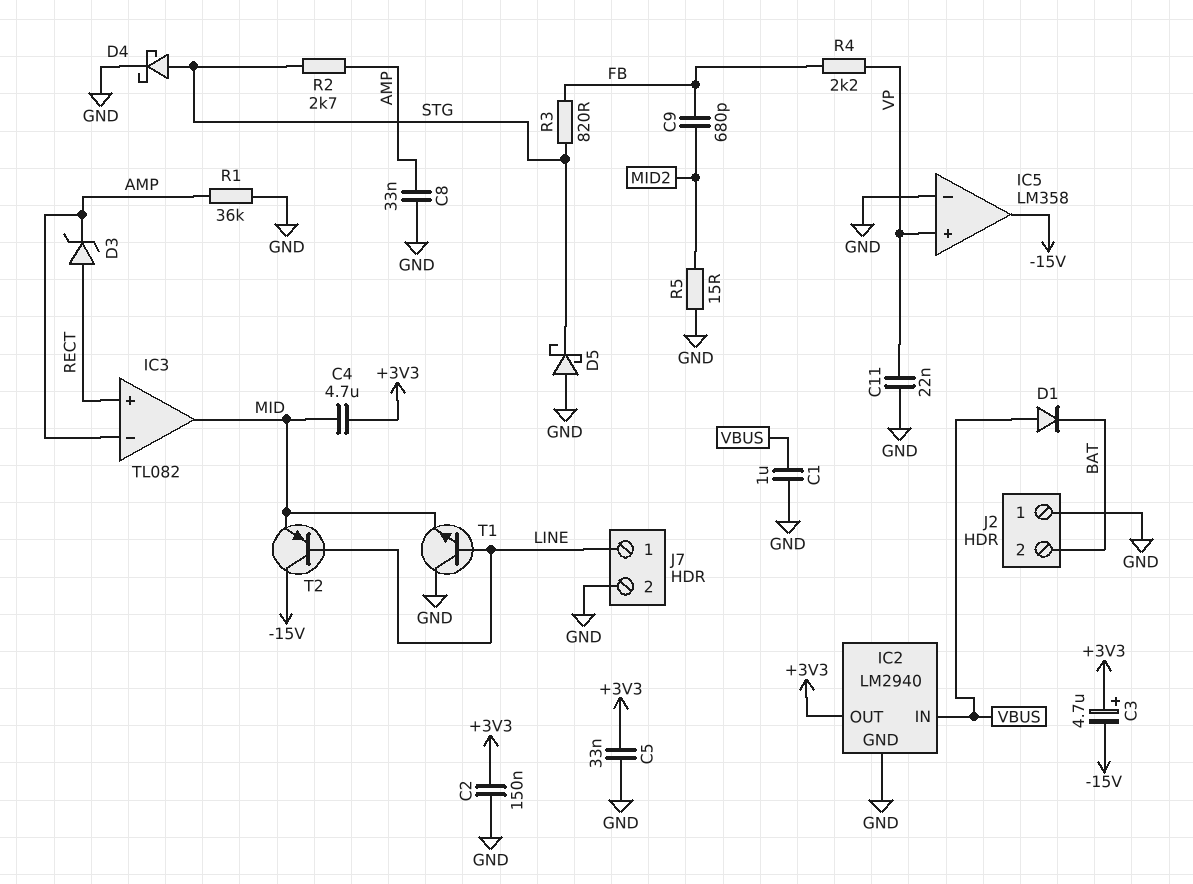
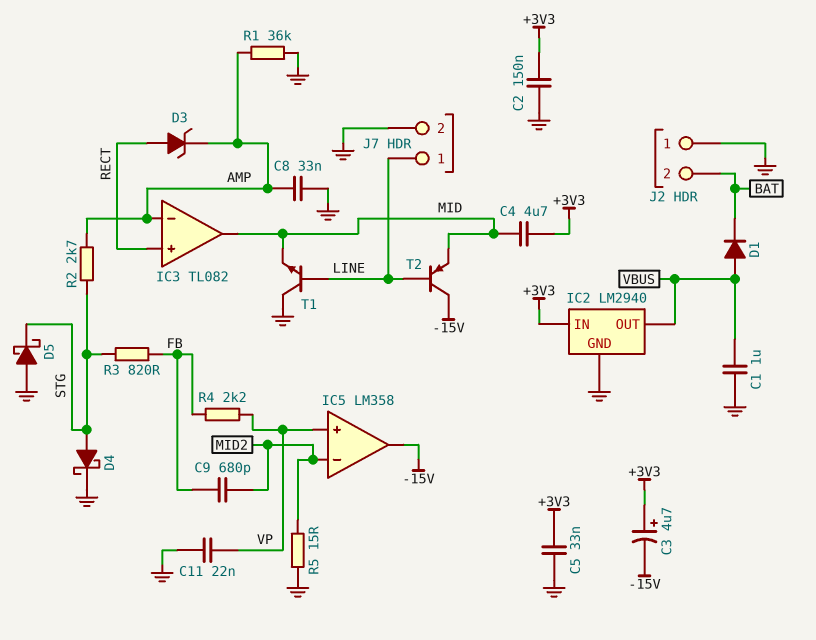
IC2 pin IN: VBUS -> +3V3
IC2 pin OUT: +3V3 -> VBUS
IC5 pin in-: GND -> MID2

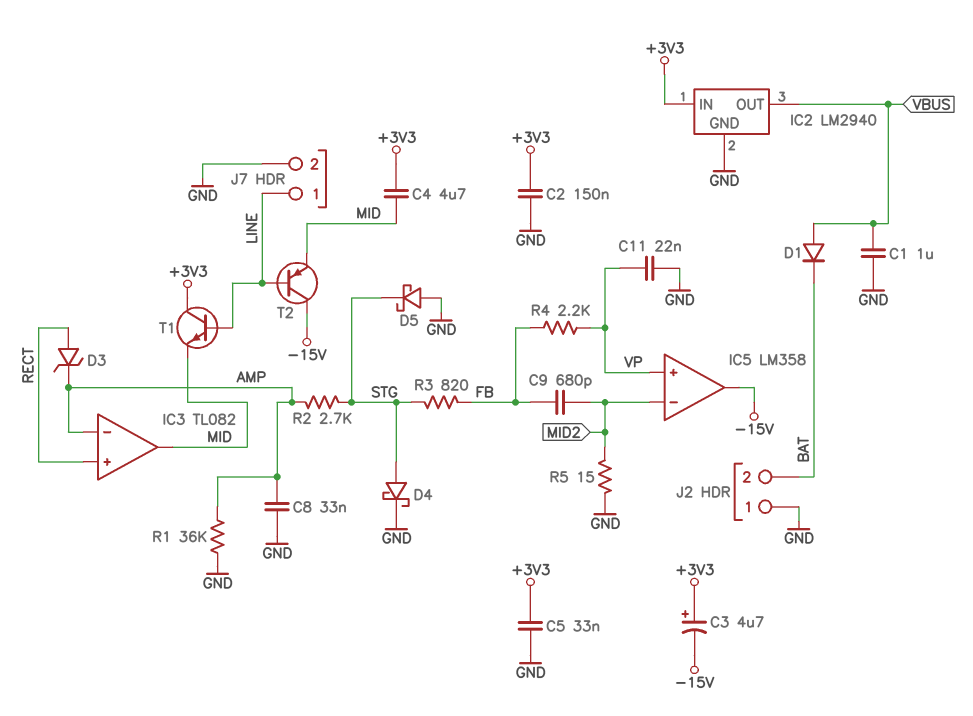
T1: NPN (B LINE, C GND, E MID) -> NPN (B LINE, C +3V3, E MID)

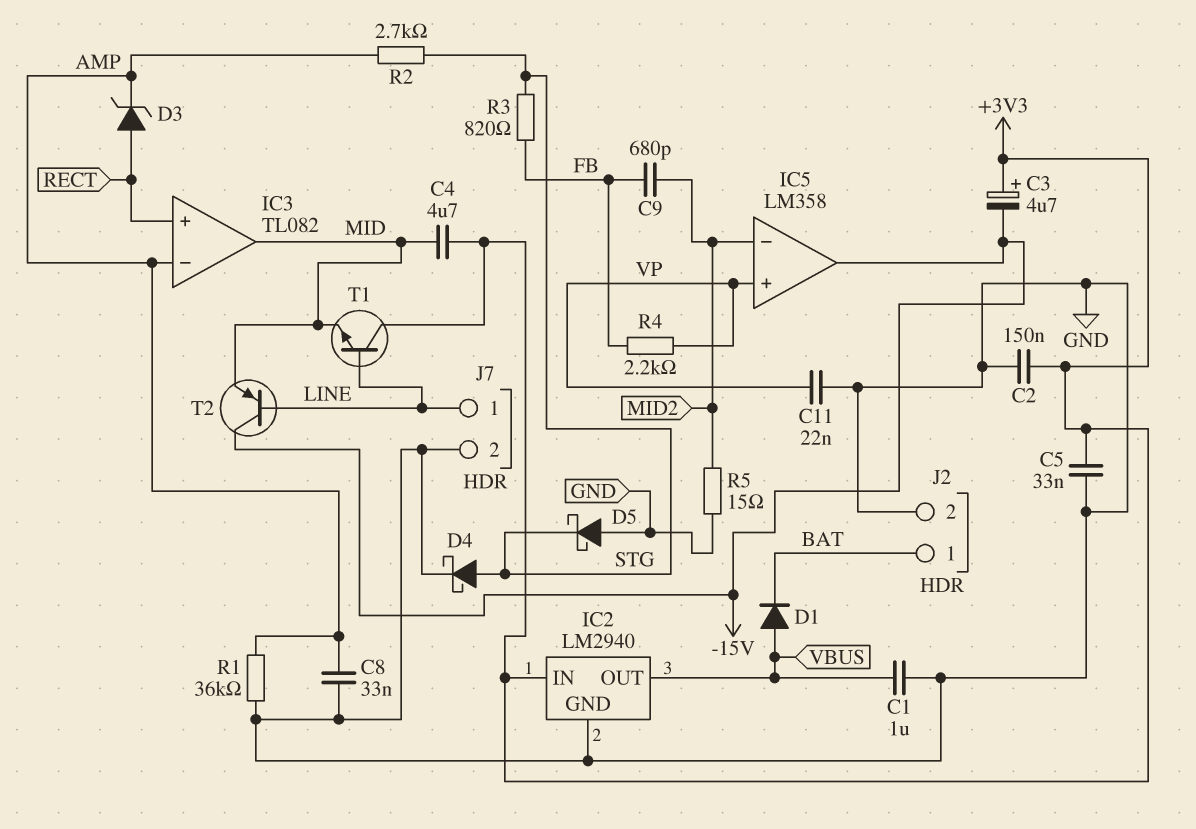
J2 pin 1: GND -> BAT
J2 pin 2: BAT -> GND

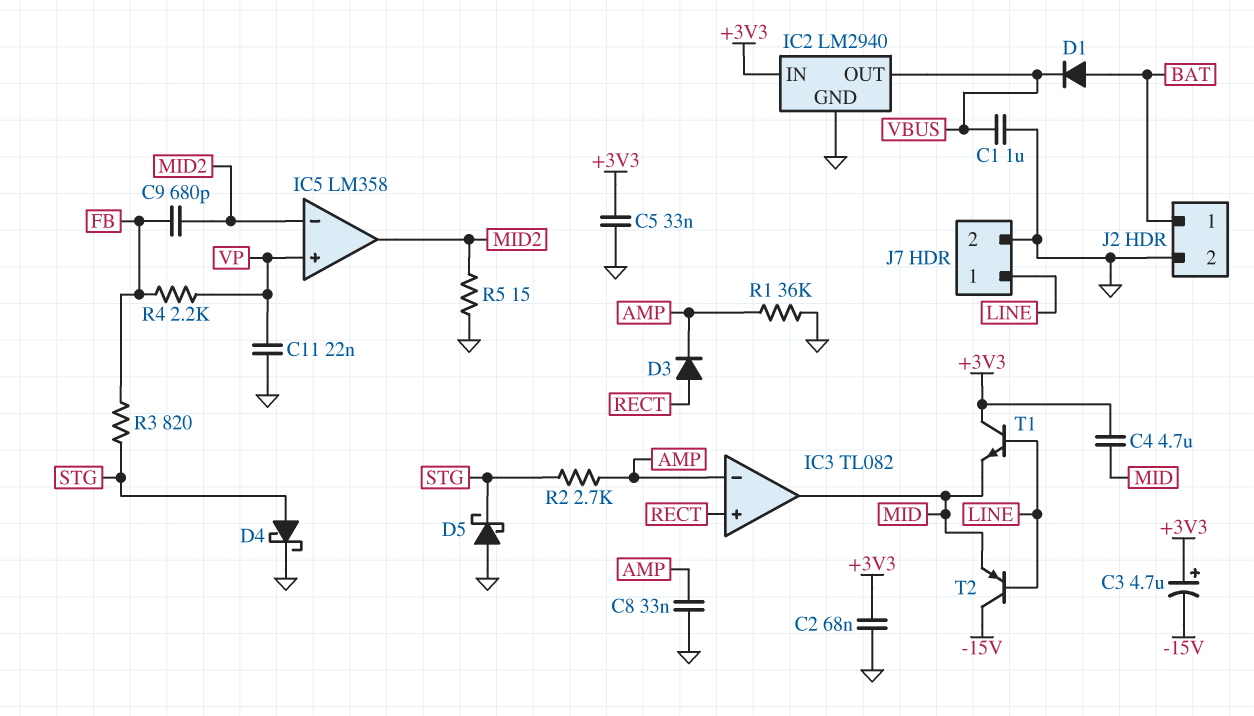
C2: 150nF (+3V3, GND) -> 68nF (+3V3, GND)
D1: diode (A VBUS, K BAT) -> diode (A BAT, K VBUS)
D3: zener (A RECT, K AMP) -> diode (A RECT, K AMP)
IC5 pin out: -15V -> MID2

